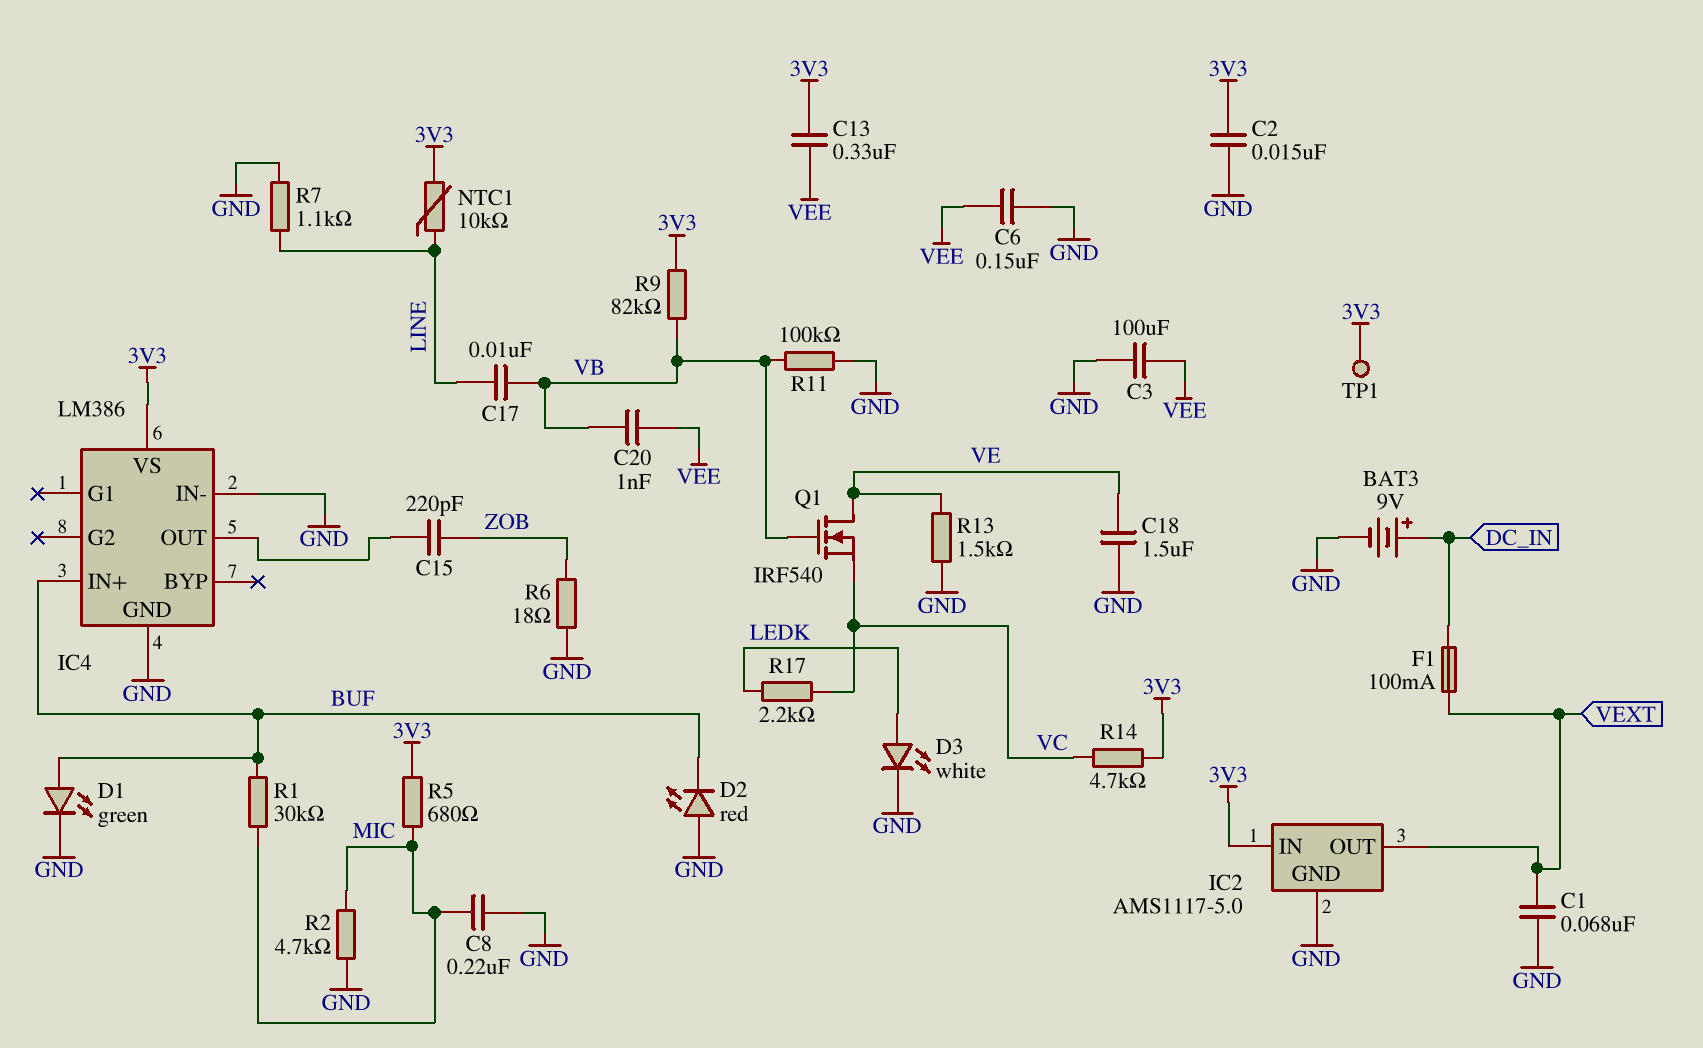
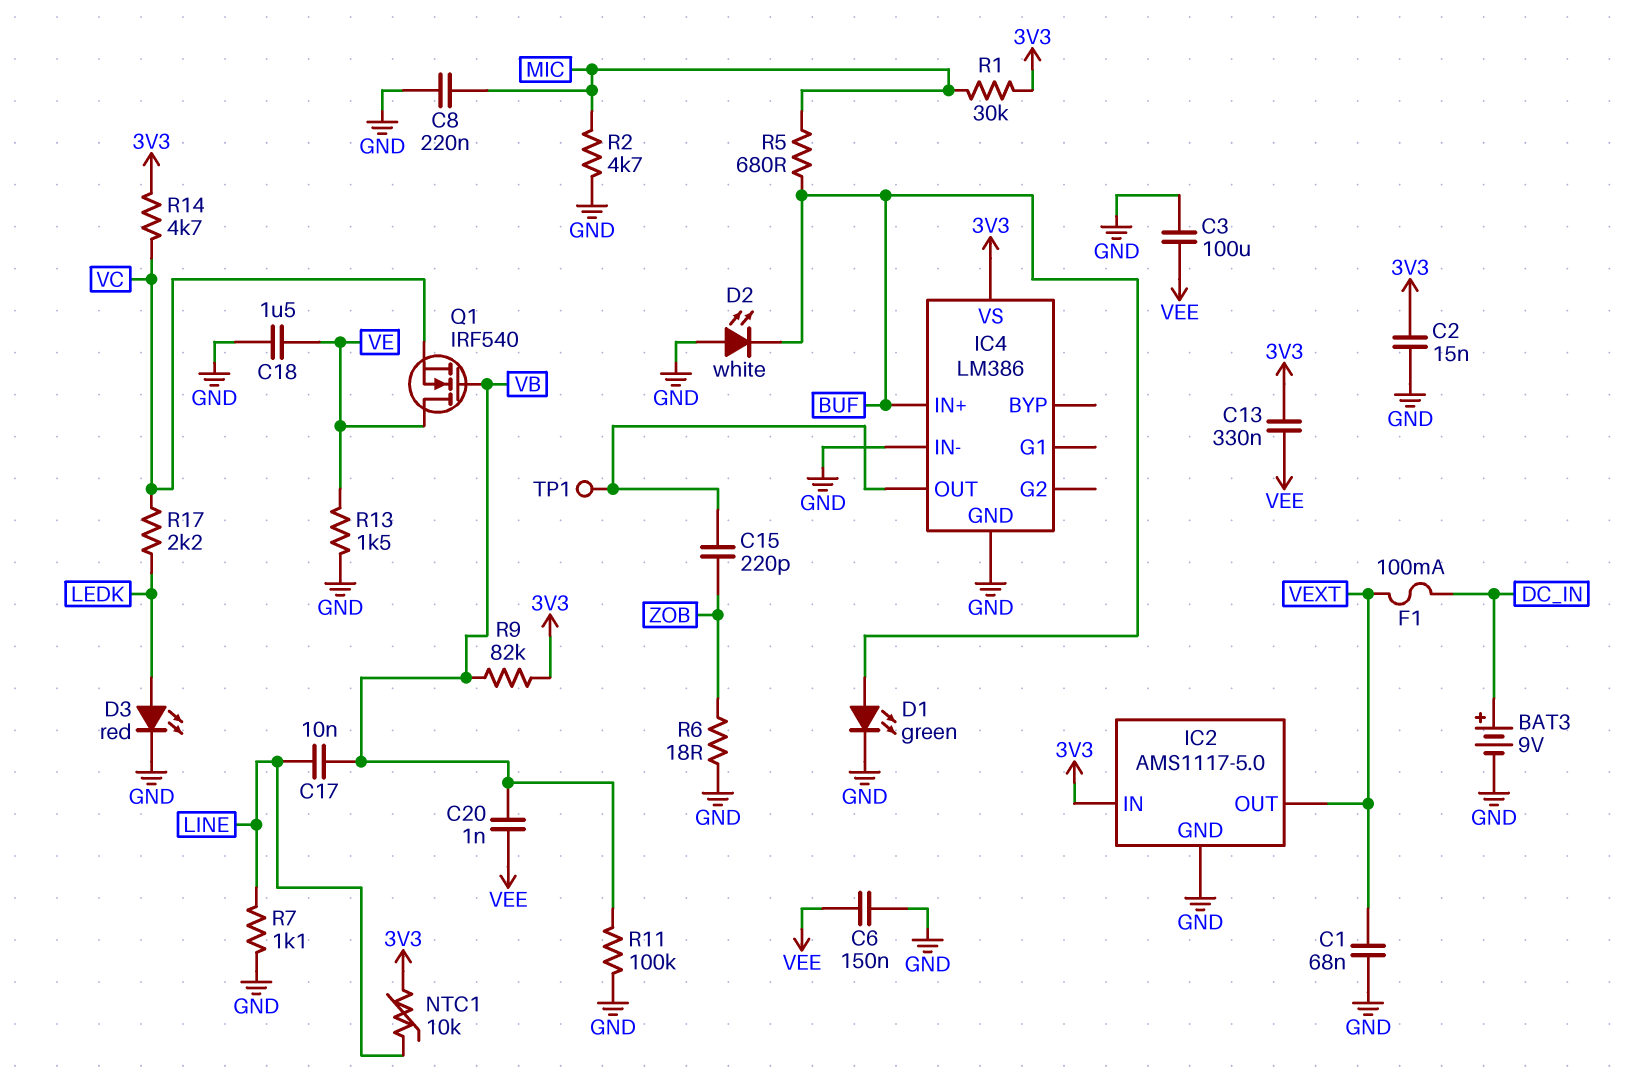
D2: LED red (A GND, K BUF) -> LED white (A GND, K BUF)
D3: LED white (A LEDK, K GND) -> LED red (A LEDK, K GND)
R1: 30k (BUF, MIC) -> 30k (3V3, MIC)
R5: 680 (3V3, MIC) -> 680 (BUF, MIC)
TP1: test point (3V3) -> test point (IC4/OUT)

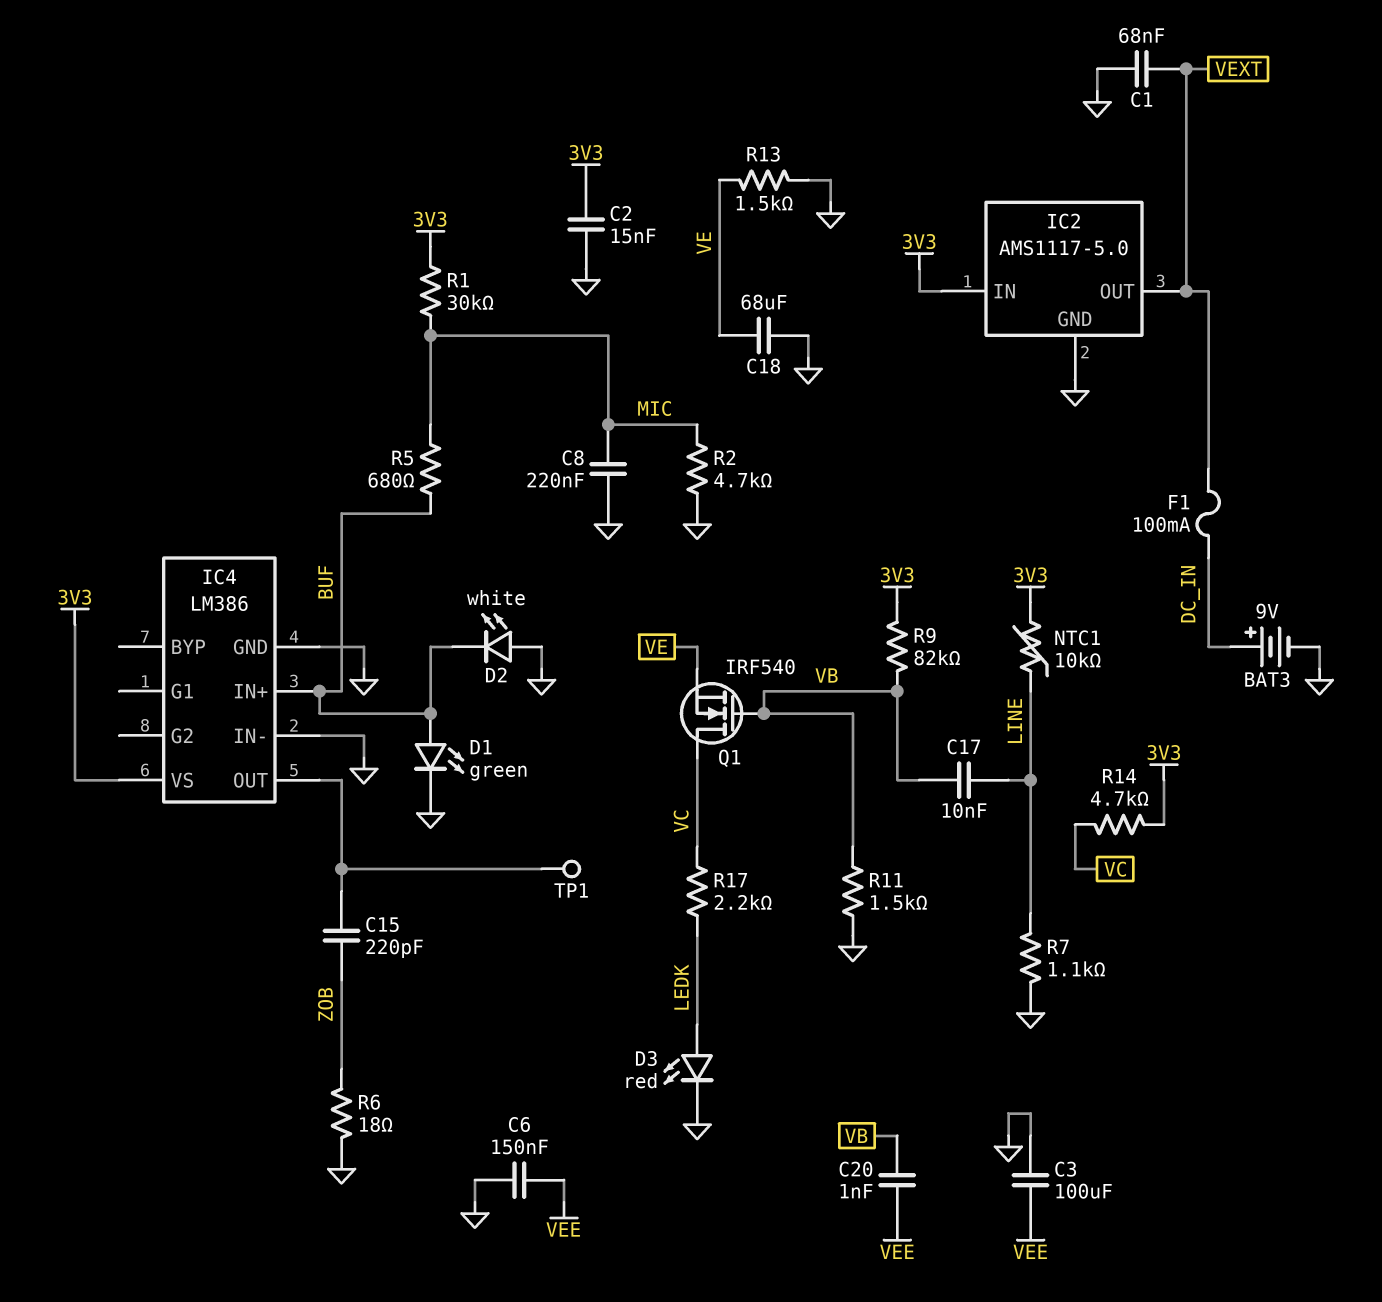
C13: 330nF (3V3, VEE) -> none
C18: 1.5uF (GND, VE) -> 68uF (GND, VE)
Q1: NMOS IRF540 (G VB, D VE, S VC) -> NMOS IRF540 (G VB, D VC, S VE)
R11: 100k (GND, VB) -> 1.5k (GND, VB)

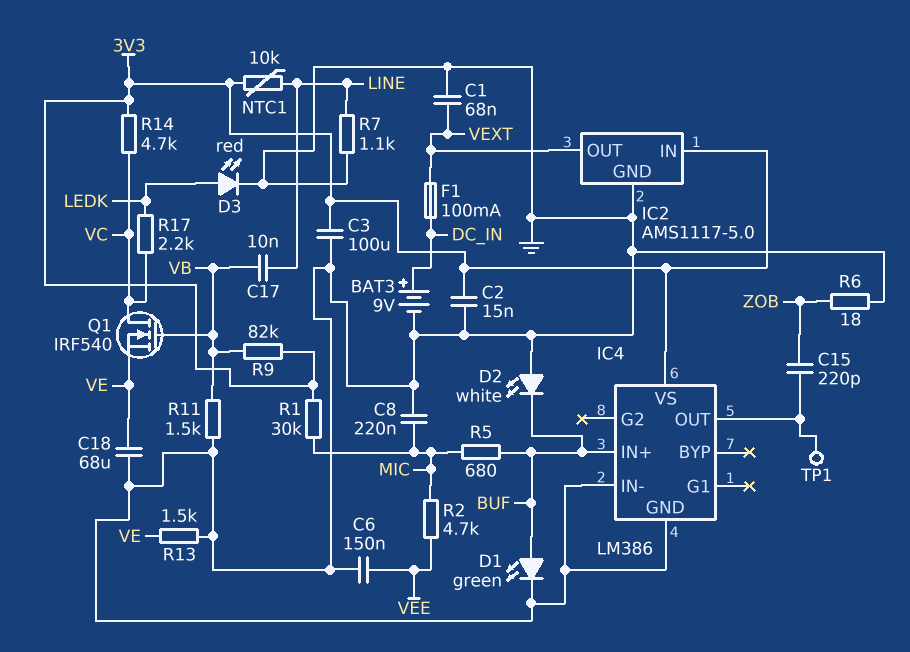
C3: 100uF (GND, VEE) -> 100uF (3V3, GND)
C20: 1nF (VB, VEE) -> none
R2: 4.7k (GND, MIC) -> 4.7k (MIC, VEE)

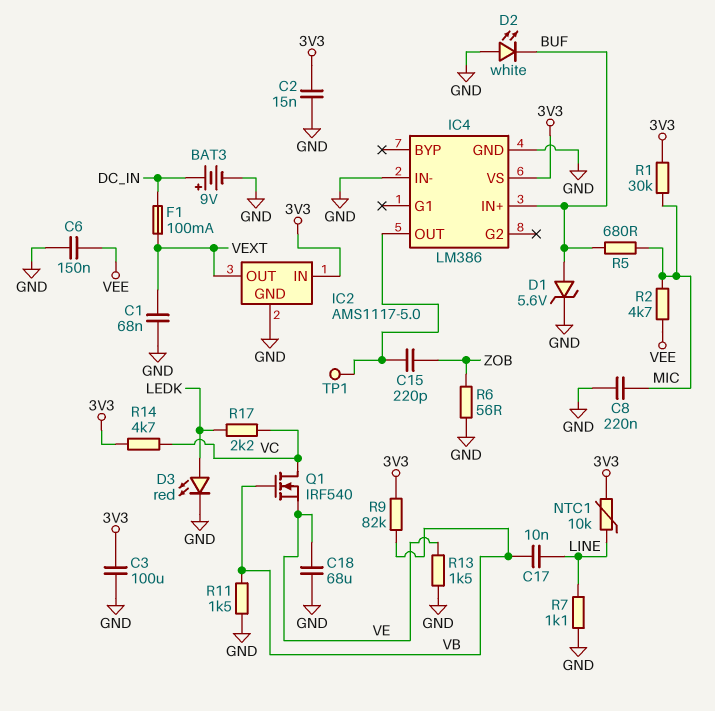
D1: LED green (A BUF, K GND) -> zener 5.6V (A BUF, K GND)
R6: 18 (GND, ZOB) -> 56 (GND, ZOB)

